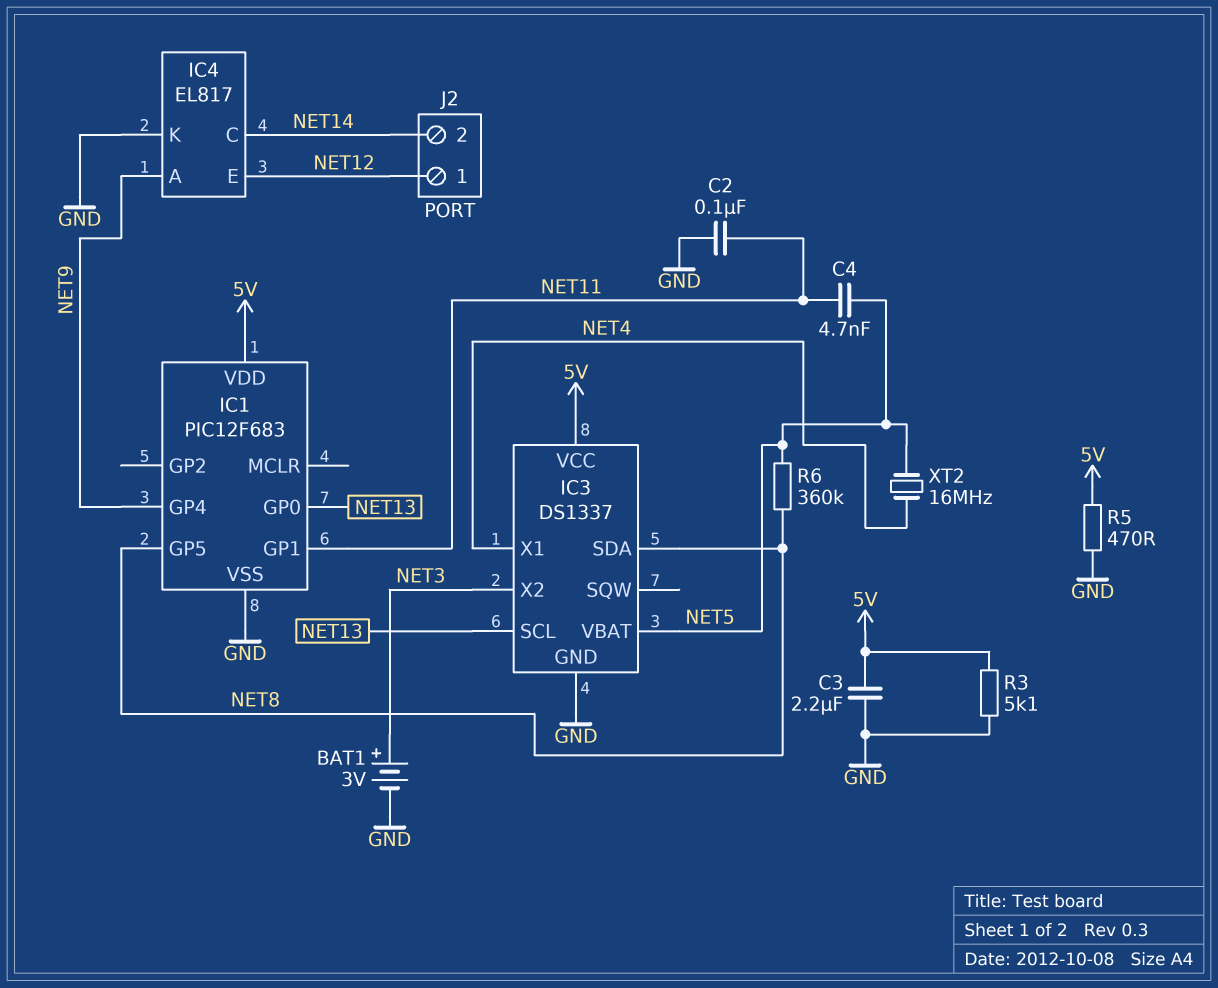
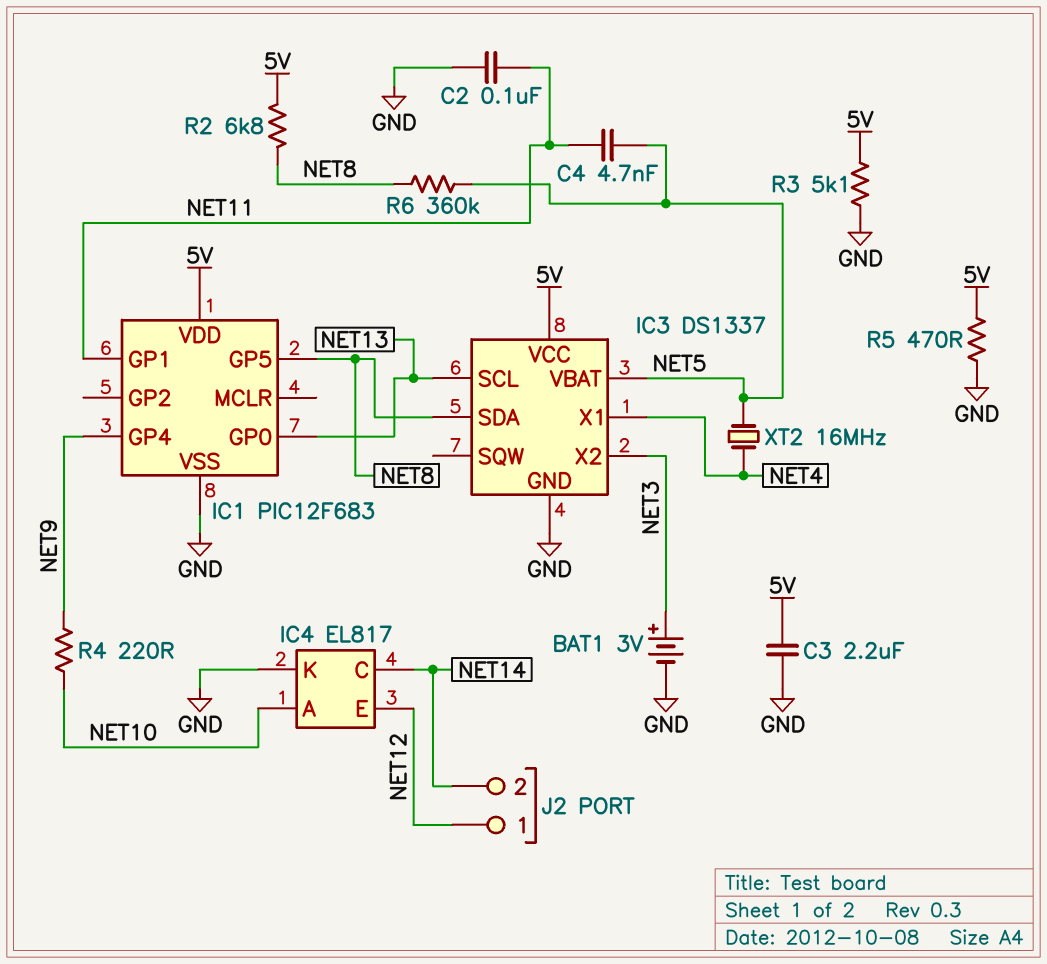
IC4 pin A: NET9 -> NET10
R2: none -> 6.8k (5V, NET8)
R4: none -> 220 (NET9, NET10)

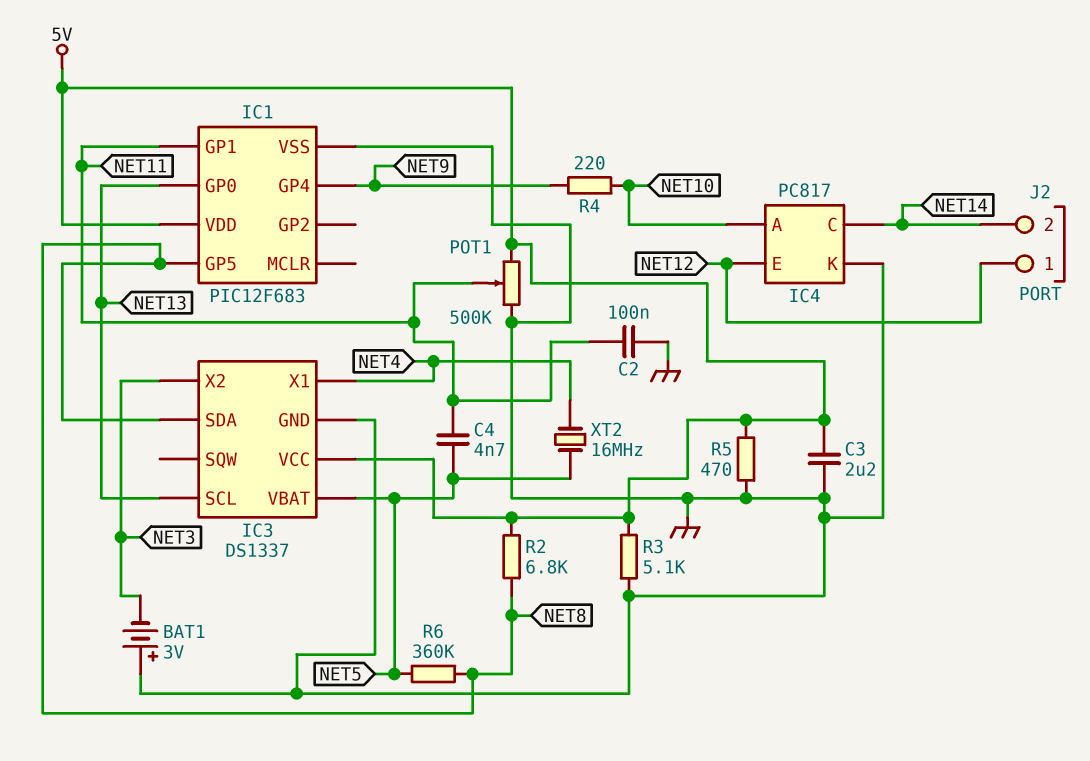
BAT1: 3V (plus NET3, minus GND) -> 3V (plus GND, minus NET3)
IC4: EL817 -> PC817
POT1: none -> 500k (5V, GND, wiper NET11)

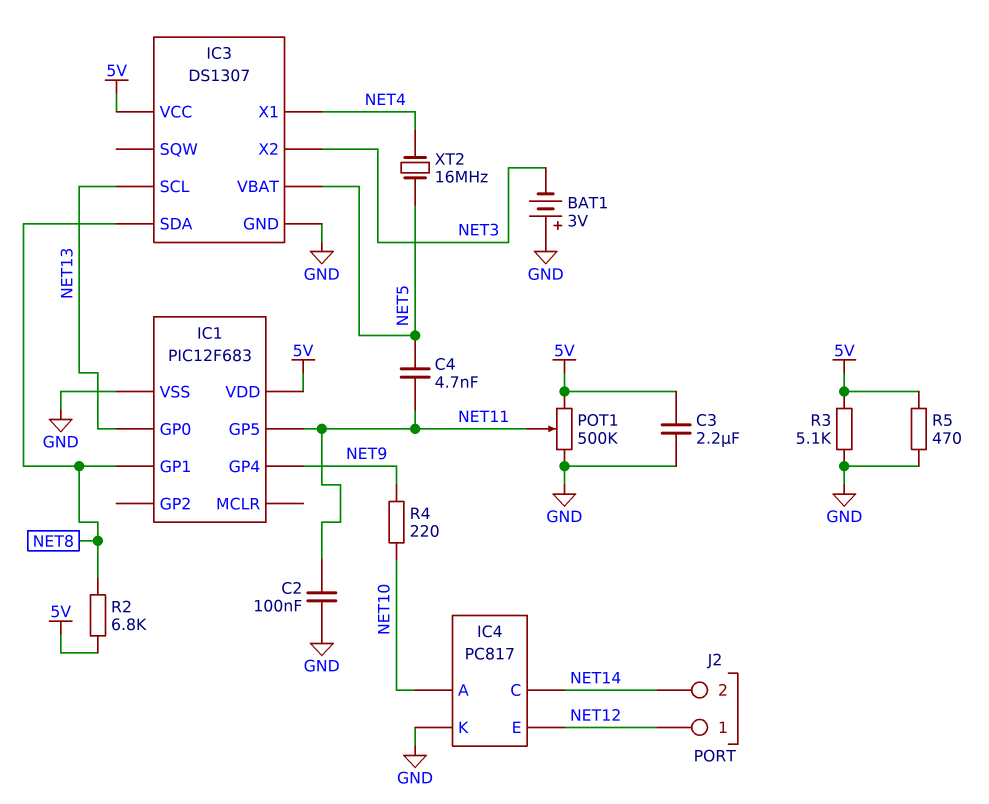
IC1 pin GP1: NET11 -> NET8
IC1 pin GP5: NET8 -> NET11
IC3: DS1337 -> DS1307
R6: 360k (NET5, NET8) -> none

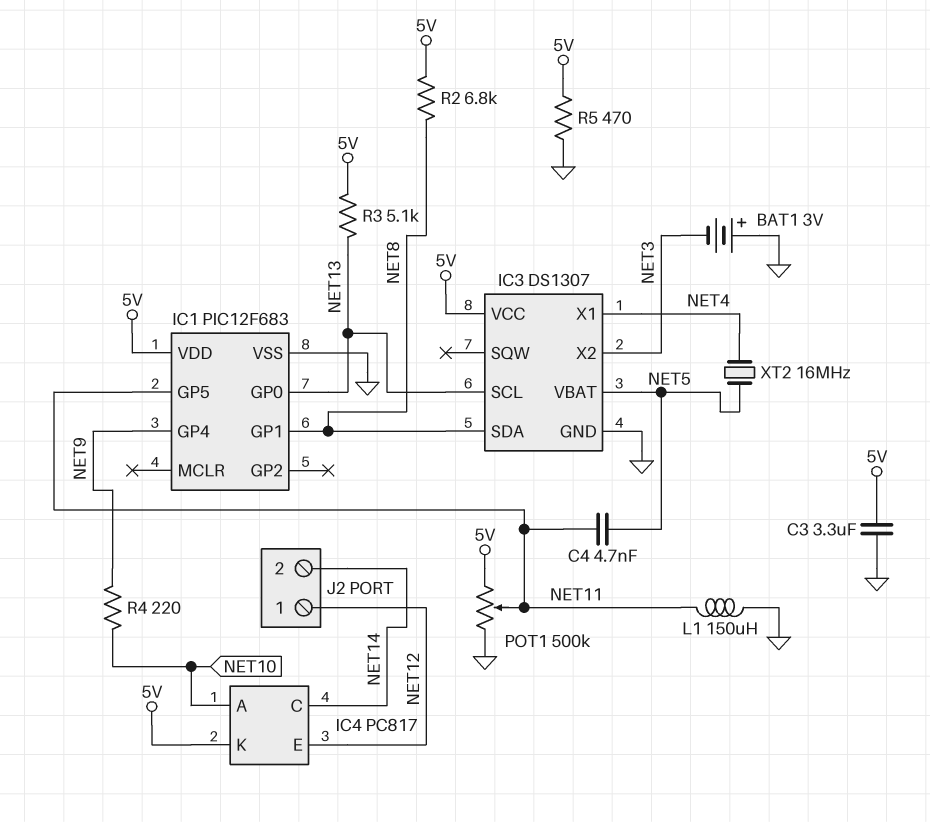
C2: 100nF (GND, NET11) -> none
C3: 2.2uF (5V, GND) -> 3.3uF (5V, GND)
IC4 pin K: GND -> 5V
L1: none -> 150uH (GND, NET11)
R3: 5.1k (5V, GND) -> 5.1k (5V, NET13)

